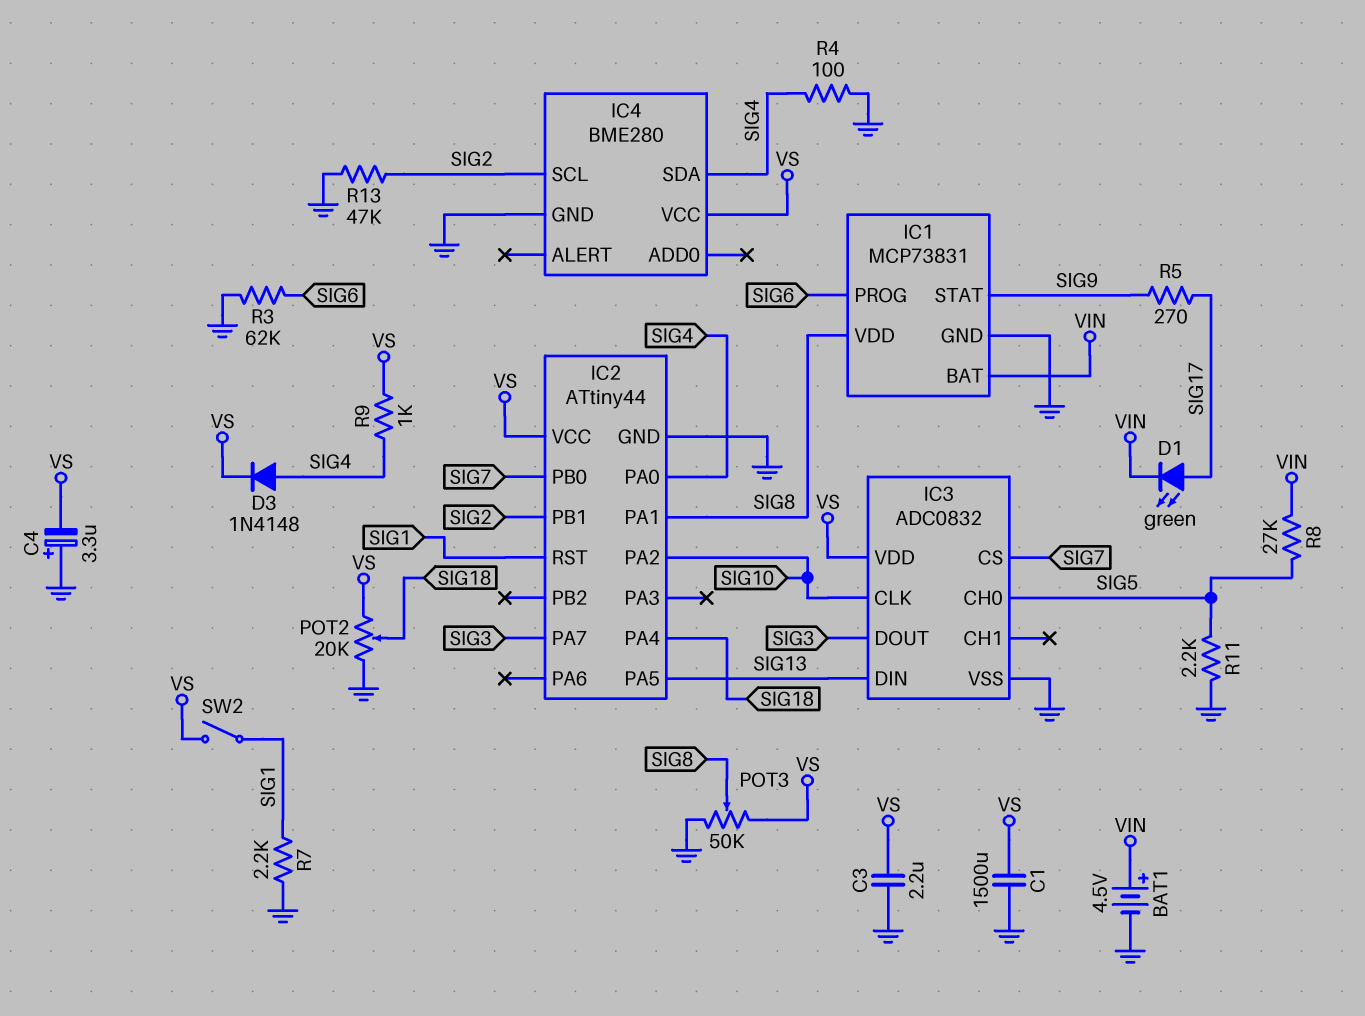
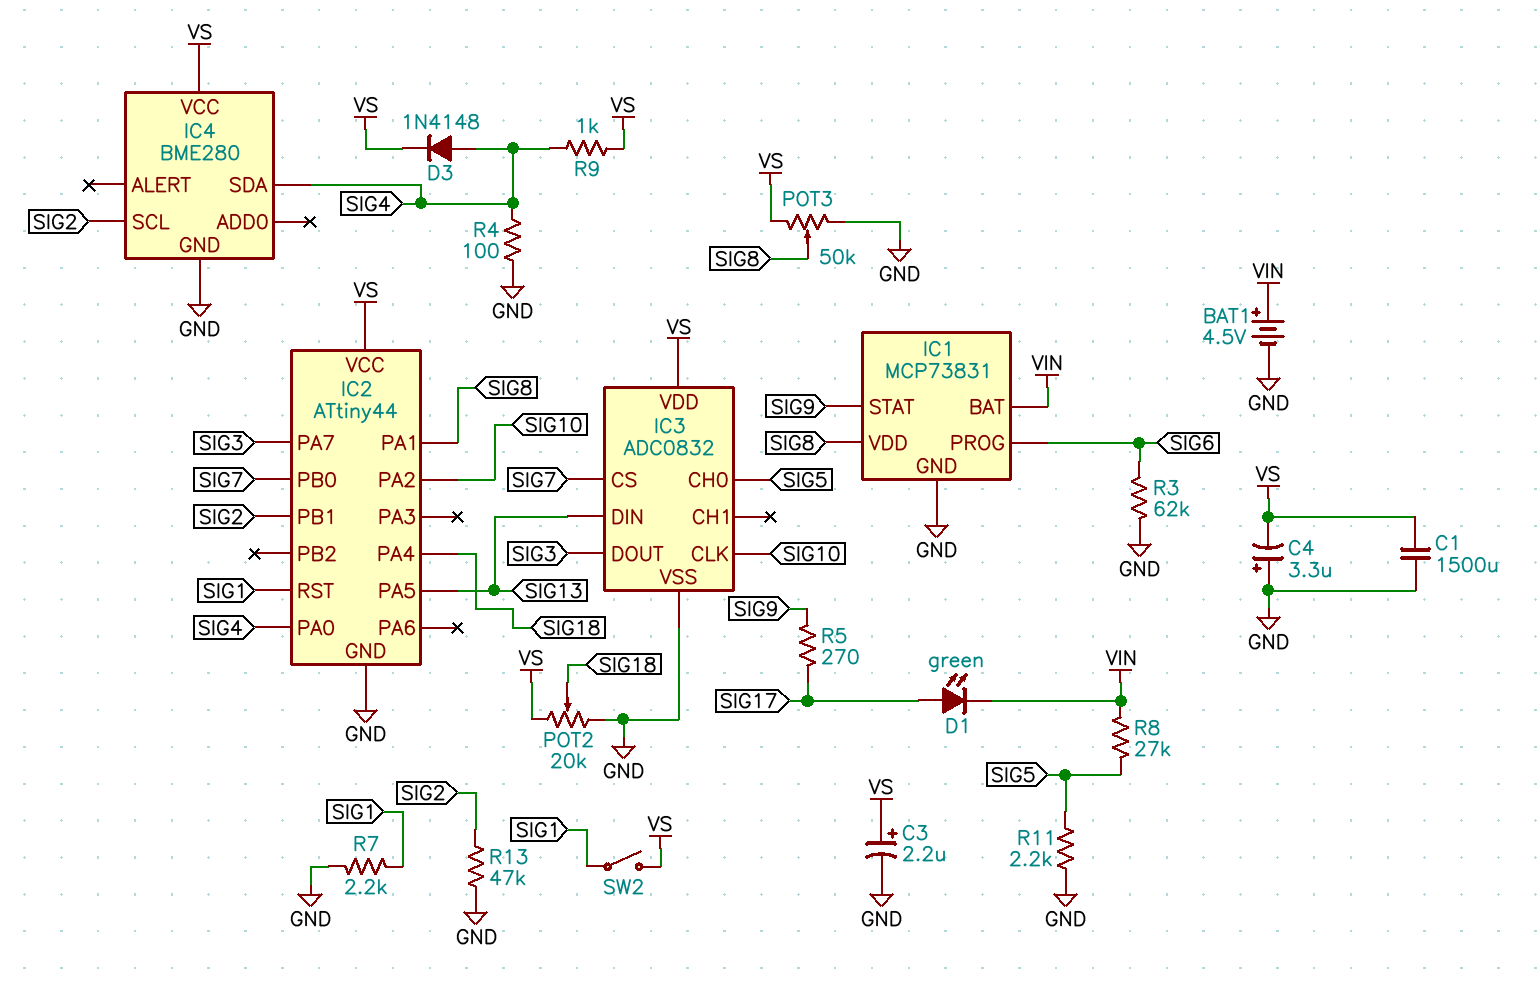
C3: 2.2uF (GND, VS) -> 2.2uF (plus VS, minus GND)

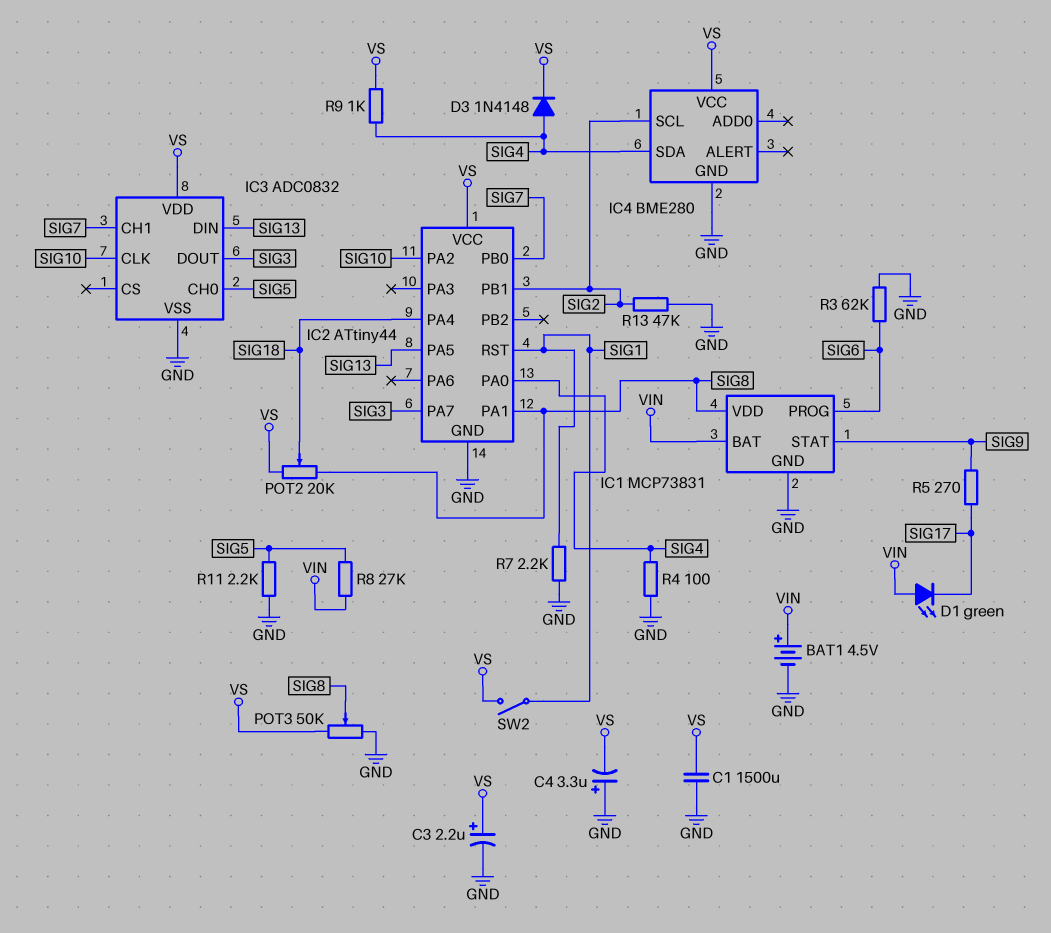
D1: LED green (A SIG17, K VIN) -> LED green (A VIN, K SIG17)
IC3 pin CH1: none -> SIG7
IC3 pin CS: SIG7 -> none
POT2: 20k (GND, VS, wiper SIG18) -> 20k (SIG8, VS, wiper SIG18)

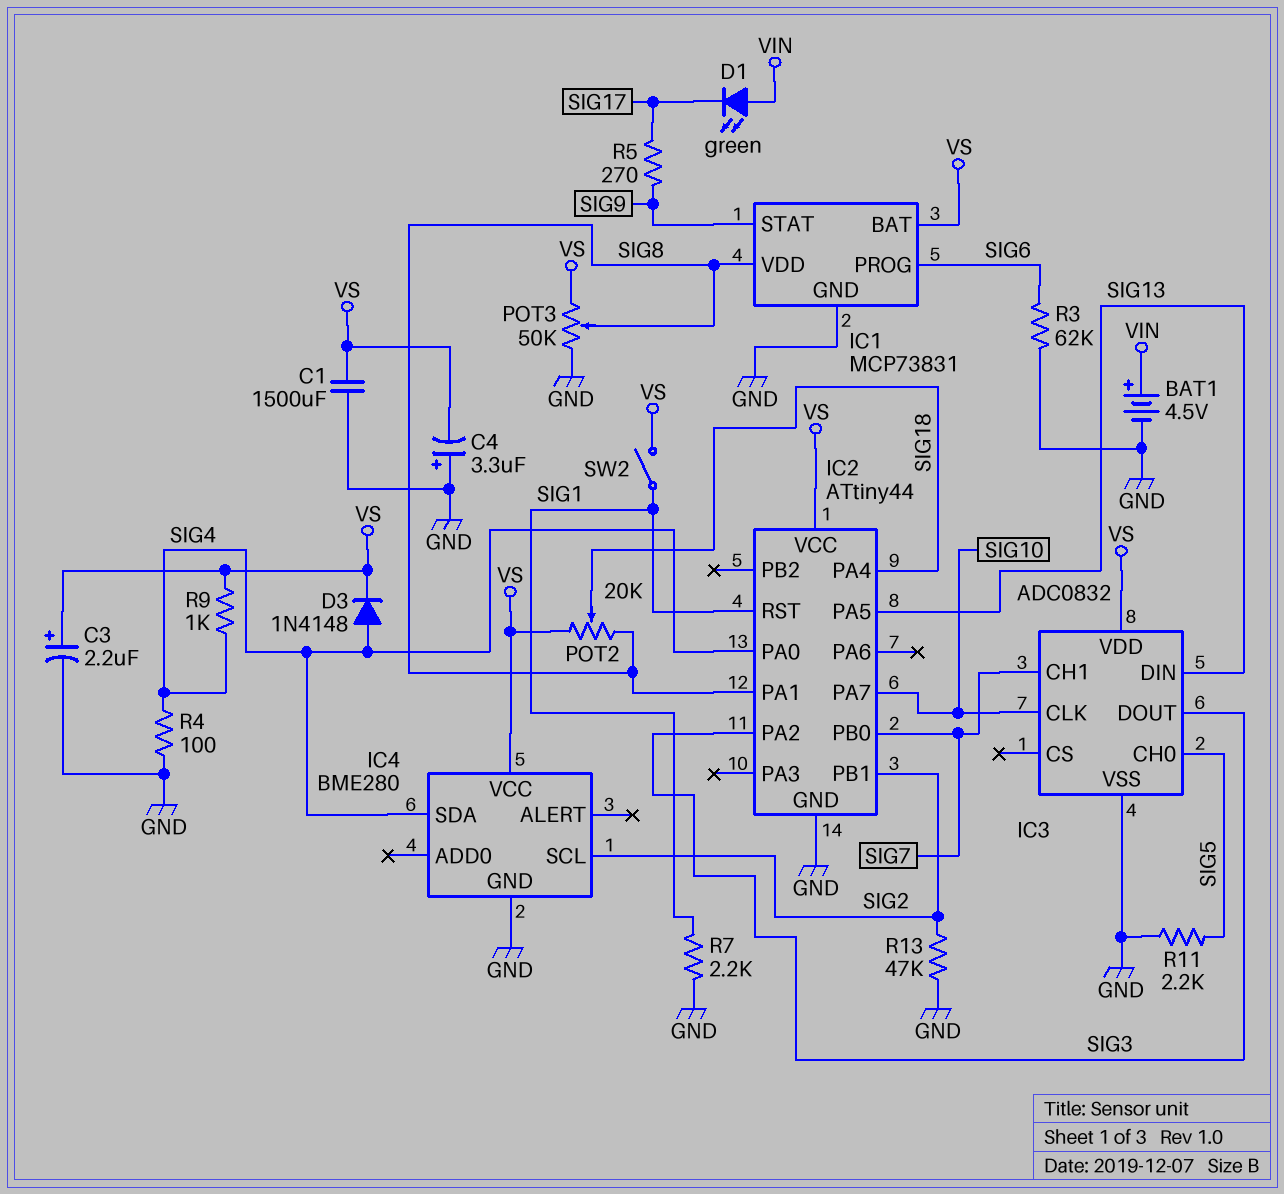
IC1 pin BAT: VIN -> VS
IC2 pin PA2: SIG10 -> SIG3
IC2 pin PA7: SIG3 -> SIG10
R8: 27k (SIG5, VIN) -> none

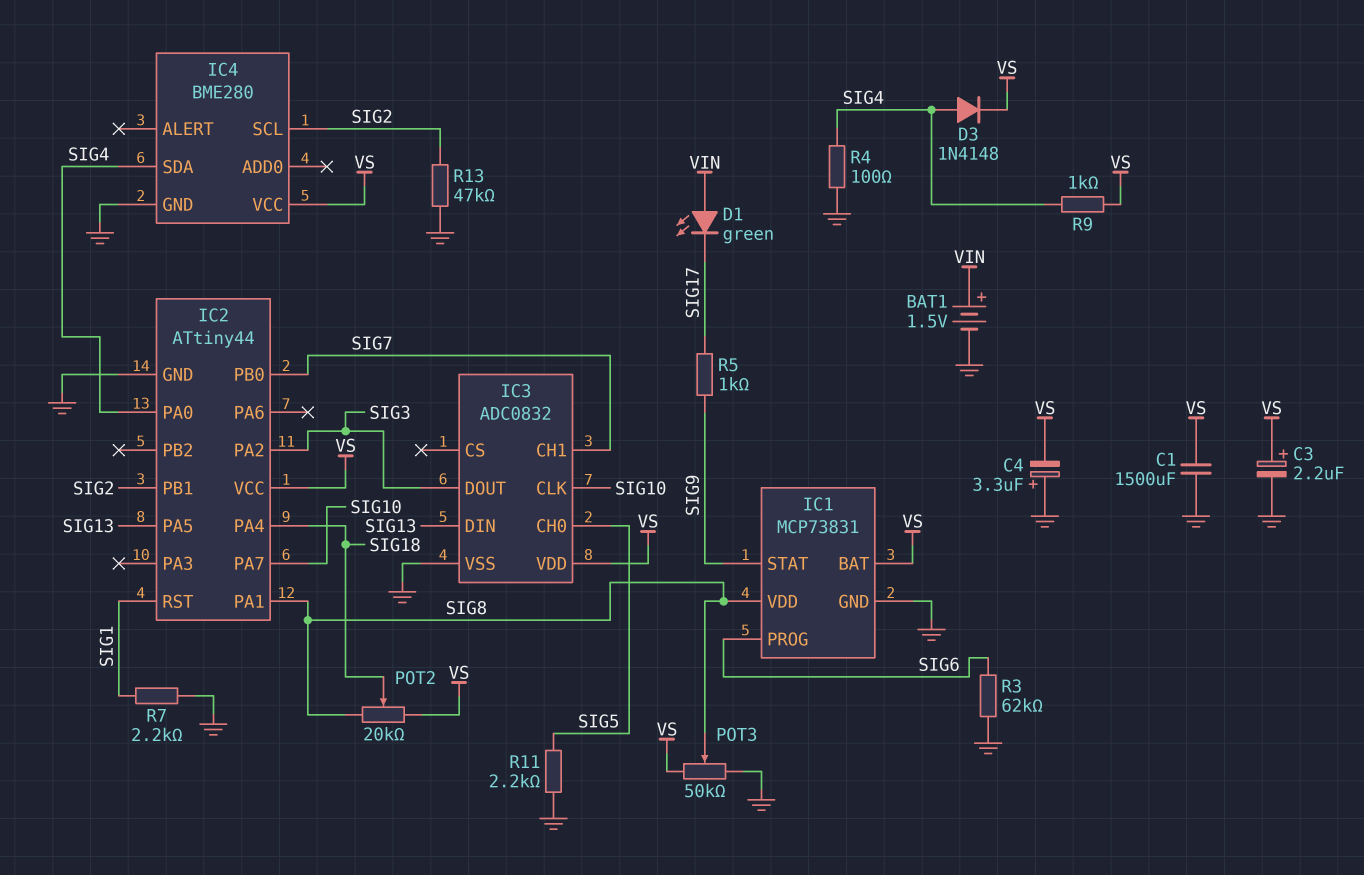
BAT1: 4.5V (plus VIN, minus GND) -> 1.5V (plus VIN, minus GND)
R5: 270 (SIG9, SIG17) -> 1k (SIG9, SIG17)
SW2: switch (SIG1, VS) -> none

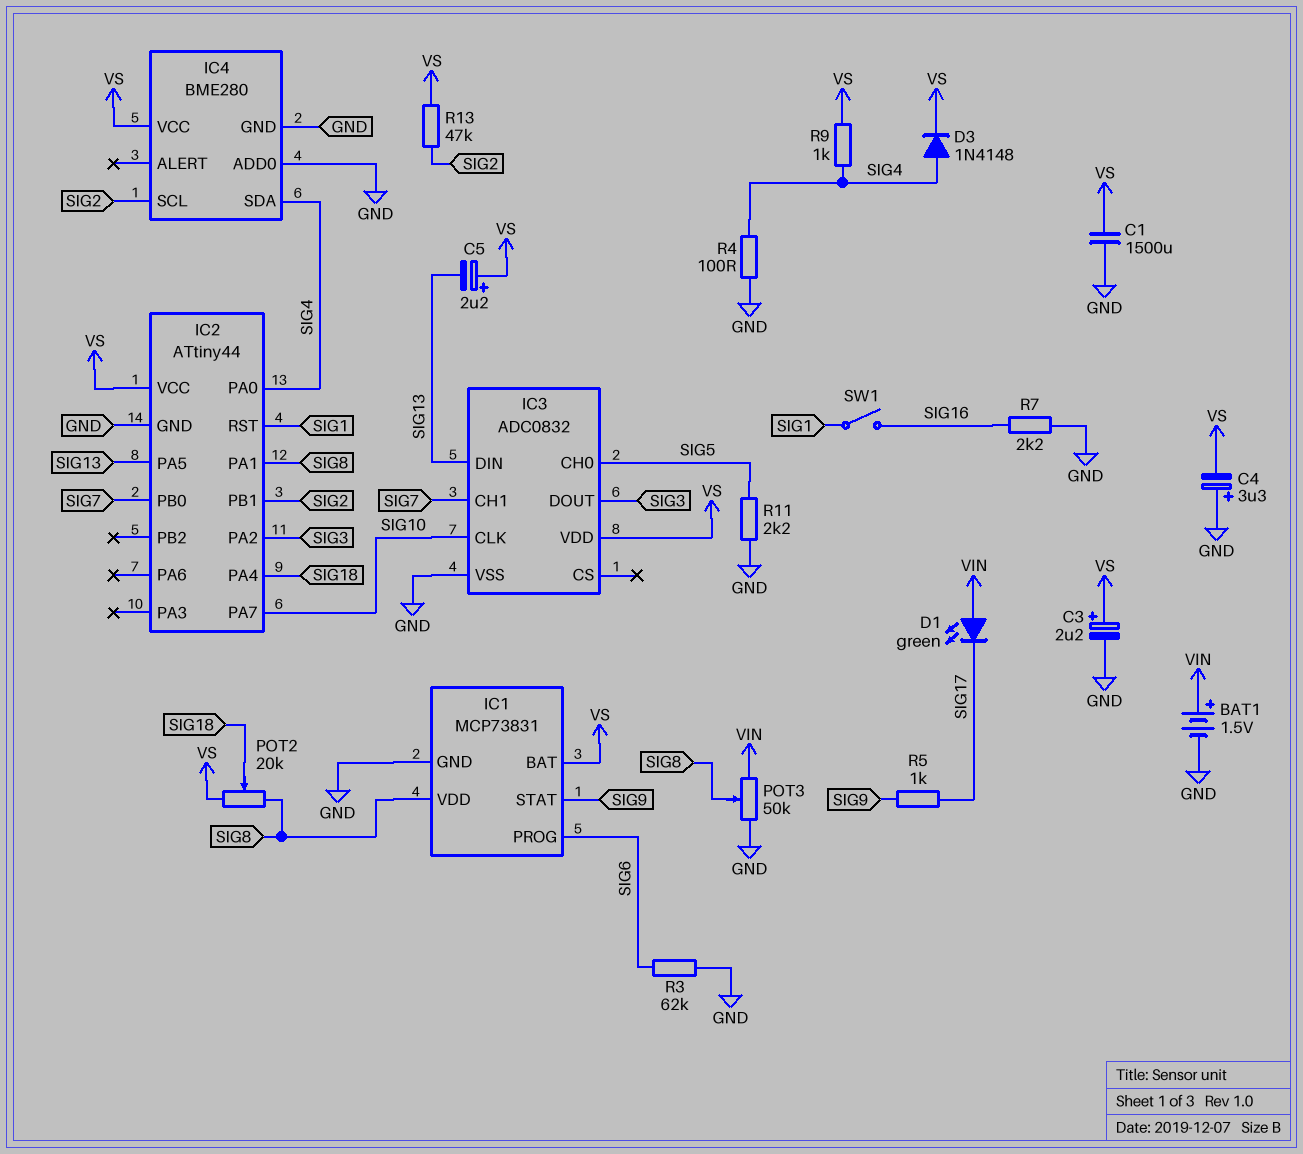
C5: none -> 2.2uF (plus VS, minus SIG13)
IC4 pin ADD0: none -> GND
POT3: 50k (GND, VS, wiper SIG8) -> 50k (GND, VIN, wiper SIG8)
R7: 2.2k (GND, SIG1) -> 2.2k (GND, SIG16)
R13: 47k (GND, SIG2) -> 47k (SIG2, VS)
SW1: none -> switch (SIG1, SIG16)

